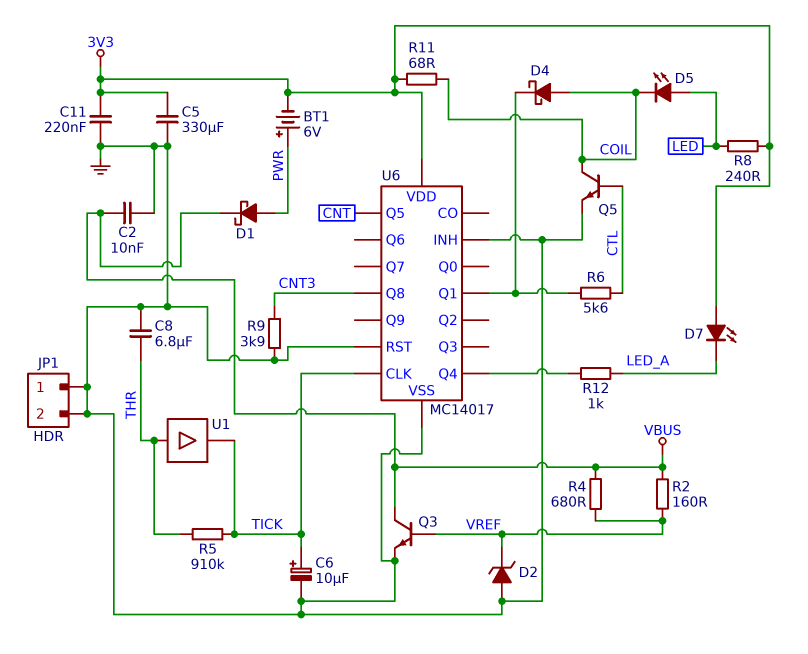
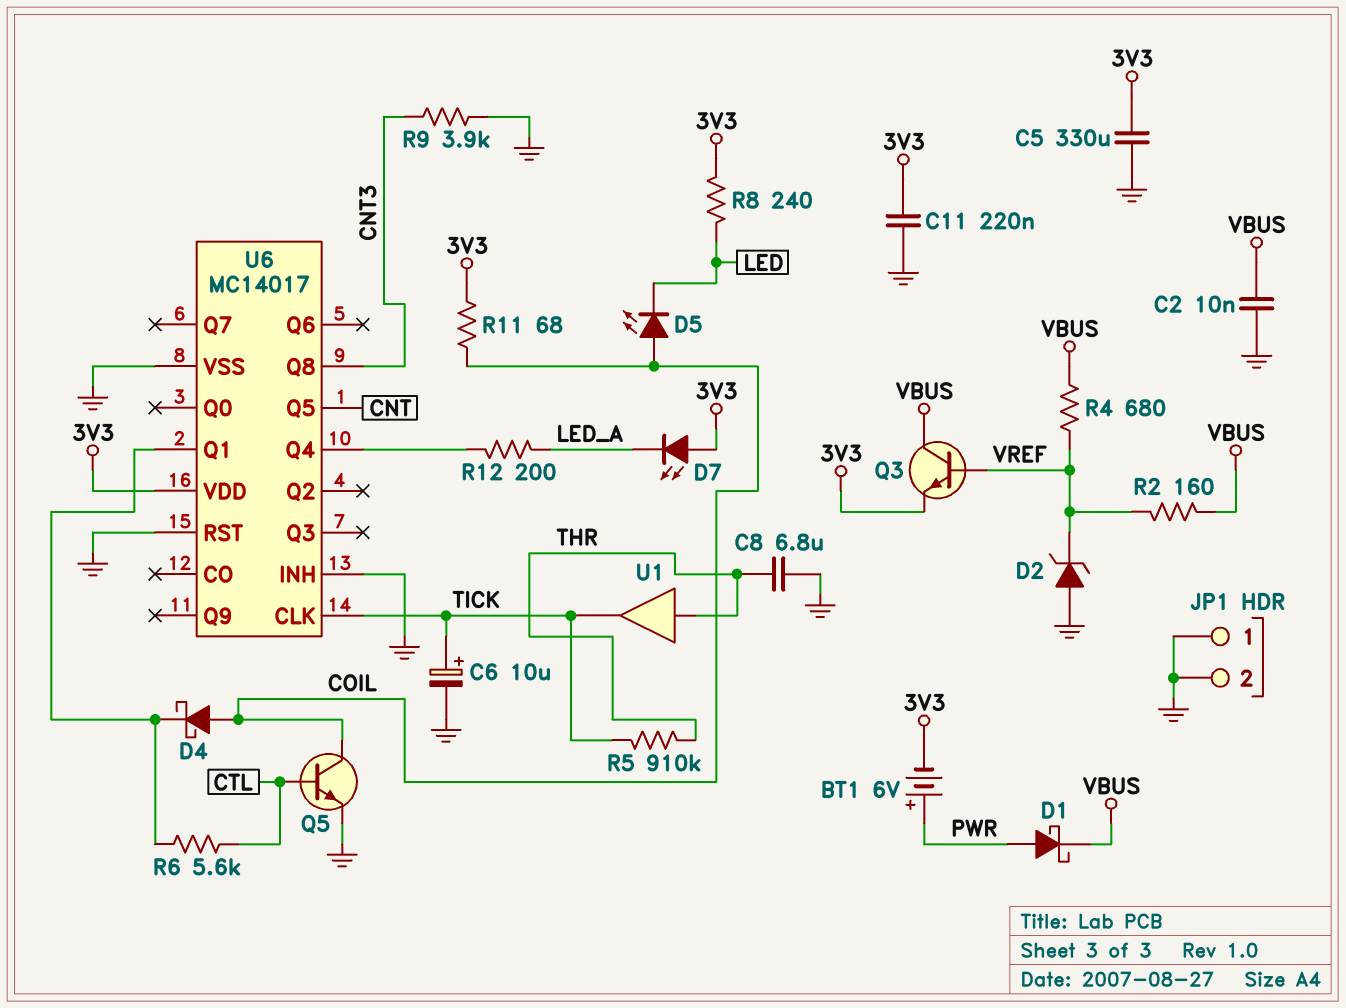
D5: LED (A LED, K COIL) -> LED (A COIL, K LED)
Q3: NPN (B VREF, C VBUS, E GND) -> NPN (B VREF, C VBUS, E 3V3)
R12: 1k (LED_A, U6/Q4) -> 200 (LED_A, U6/Q4)

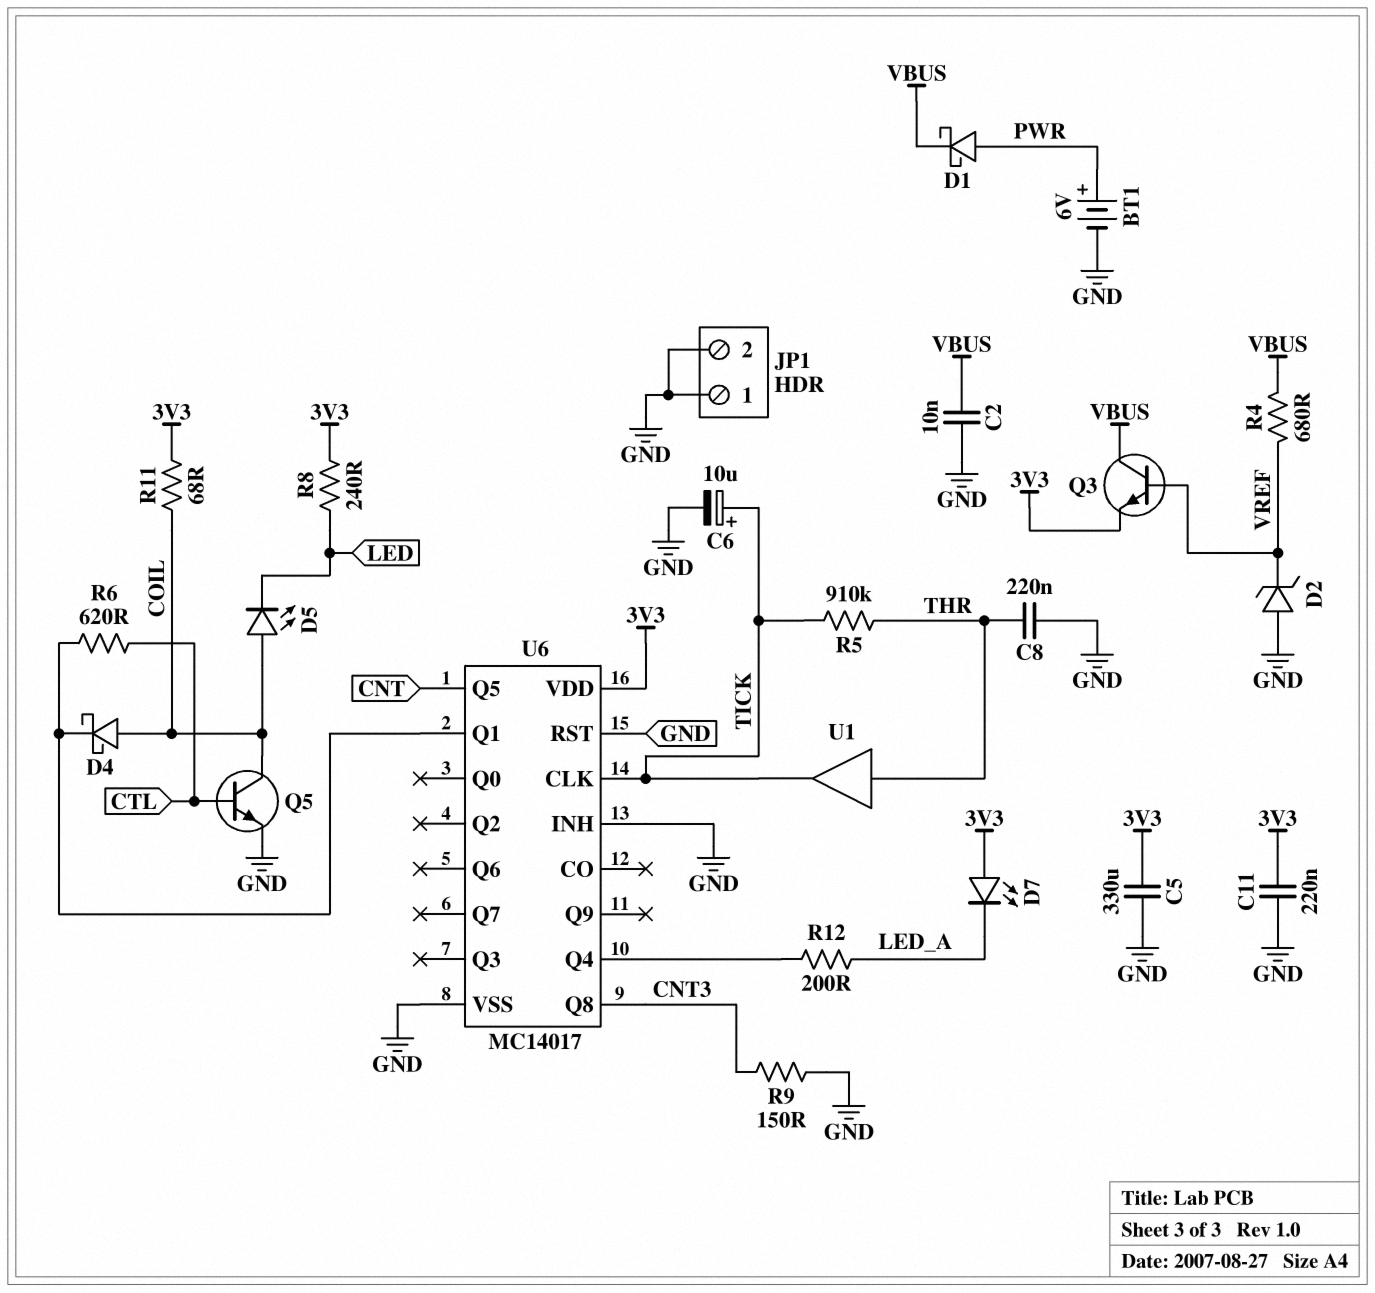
BT1: 6V (plus PWR, minus 3V3) -> 6V (plus PWR, minus GND)
C8: 6.8uF (GND, THR) -> 220nF (GND, THR)
R2: 160 (VBUS, VREF) -> none
R6: 5.6k (CTL, U6/Q1) -> 620 (CTL, U6/Q1)
R9: 3.9k (CNT3, GND) -> 150 (CNT3, GND)

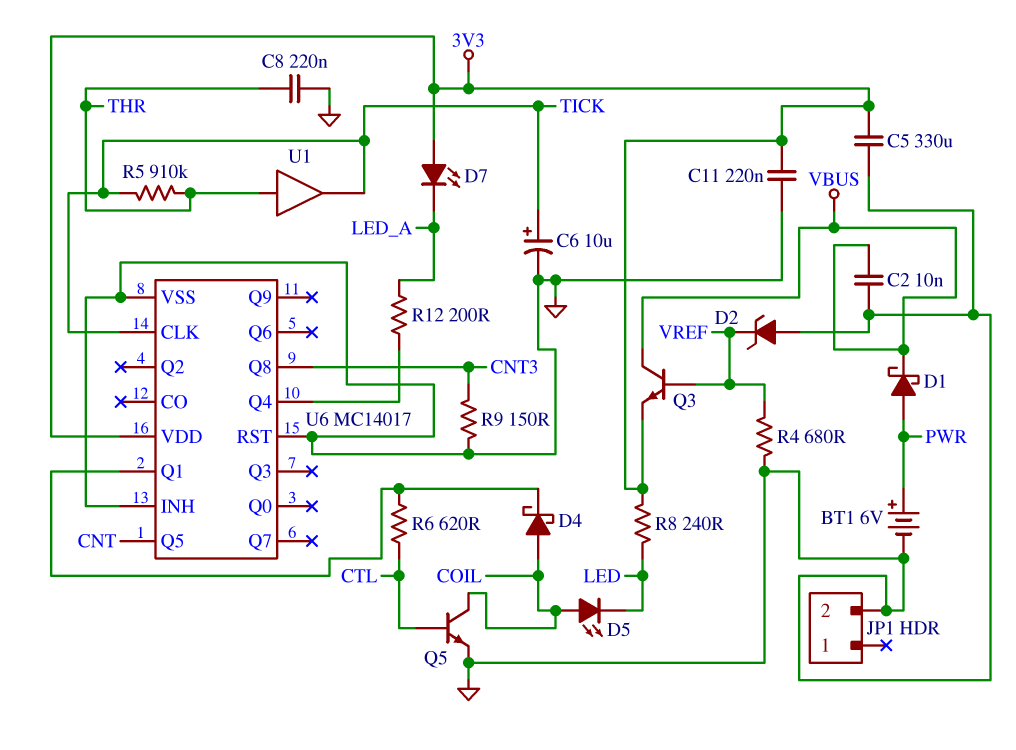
JP1 pin 1: GND -> none
R4: 680 (VBUS, VREF) -> 680 (GND, VREF)
R11: 68 (3V3, COIL) -> none

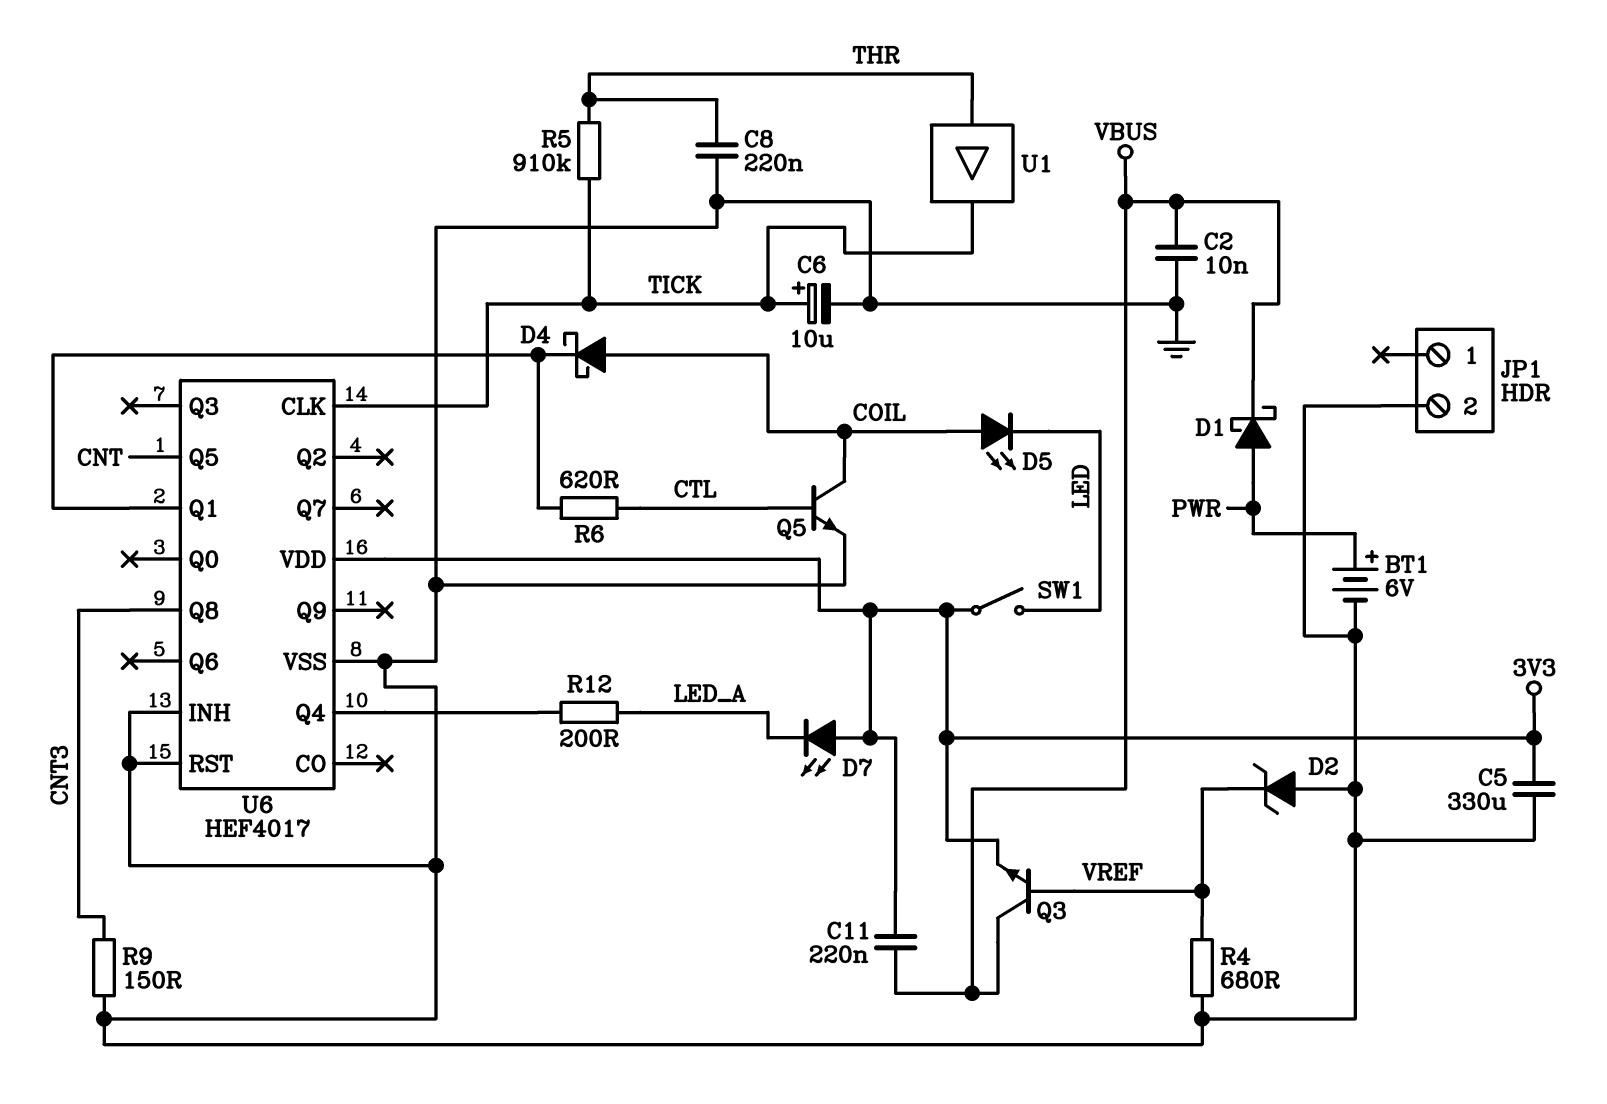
C11: 220nF (3V3, GND) -> 220nF (3V3, VBUS)
R8: 240 (3V3, LED) -> none
SW1: none -> switch (3V3, LED)
U6: MC14017 -> HEF4017

